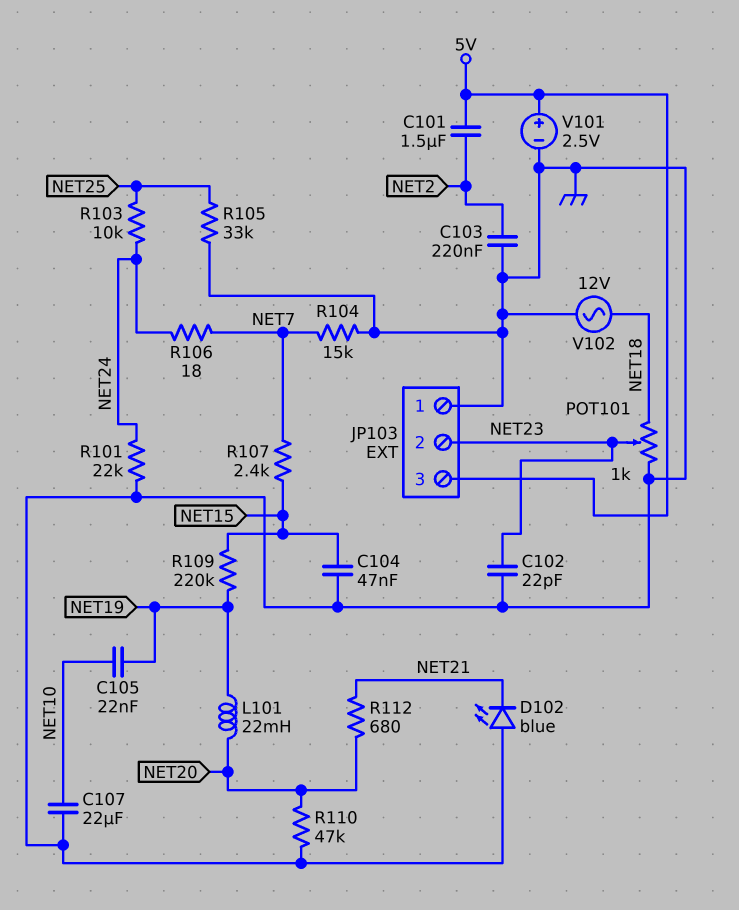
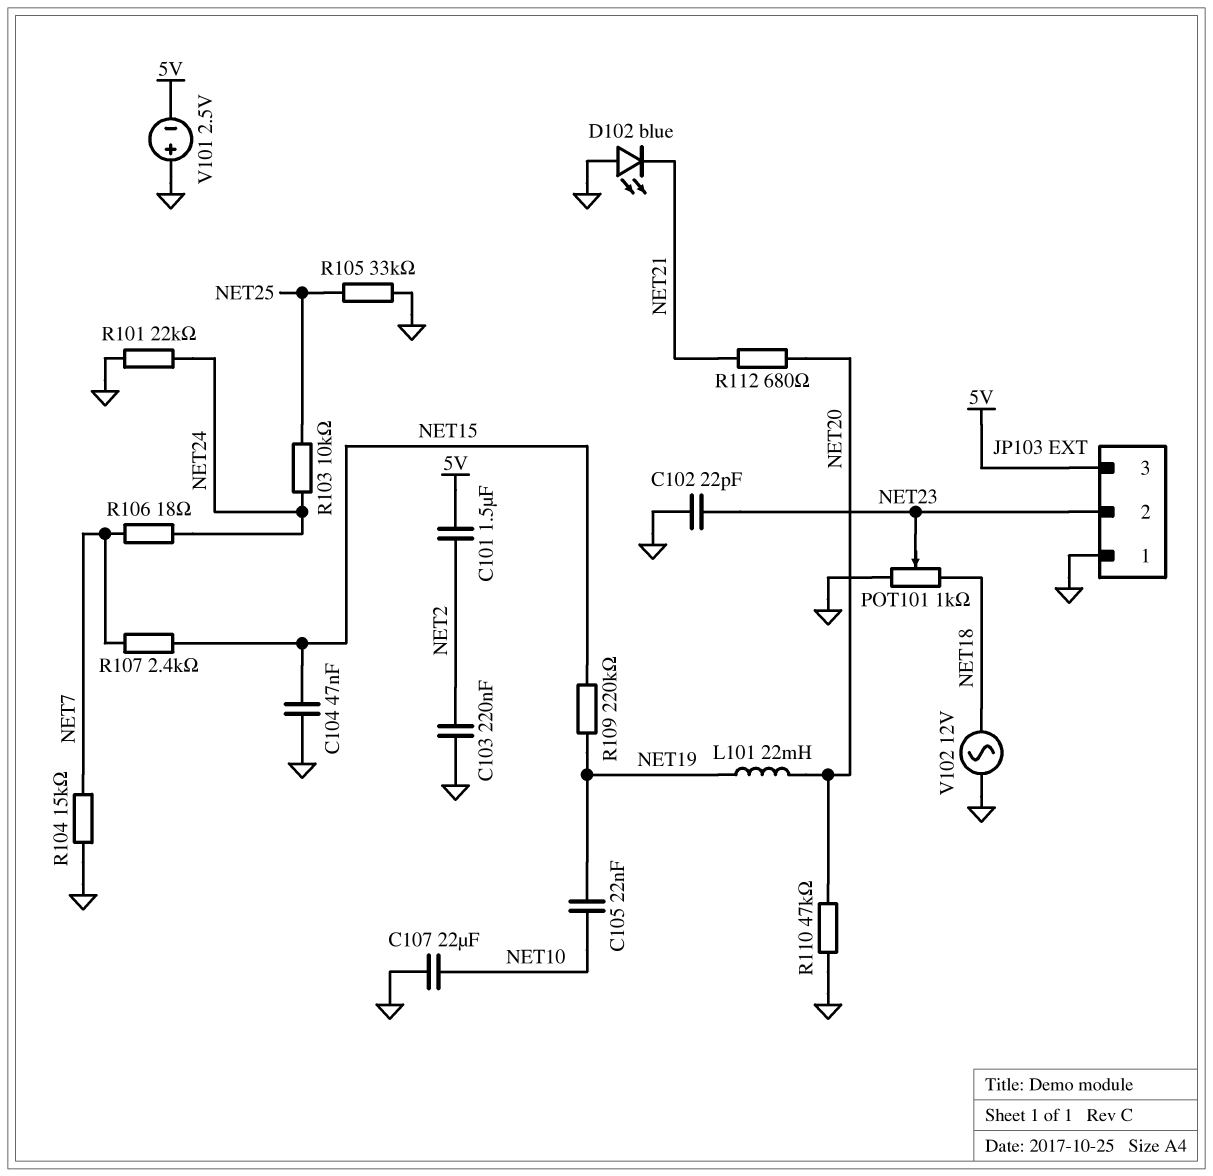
V101: 2.5V (plus 5V, minus GND) -> 2.5V (plus GND, minus 5V)

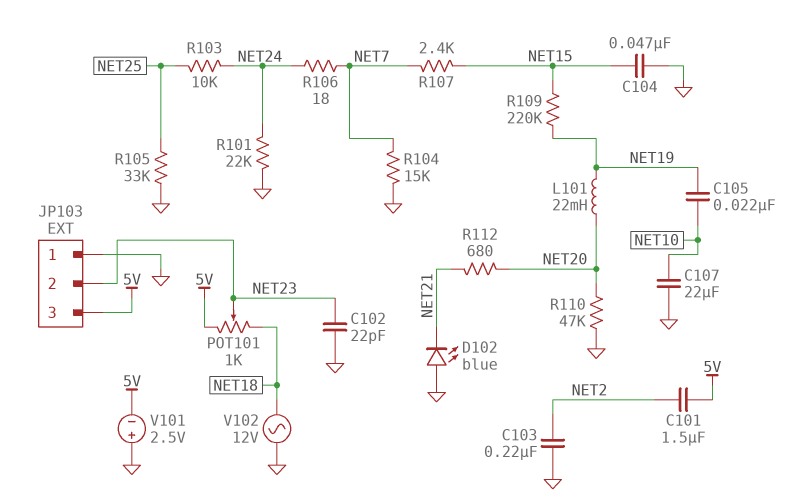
POT101: 1k (GND, NET18, wiper NET23) -> 1k (5V, NET18, wiper NET23)

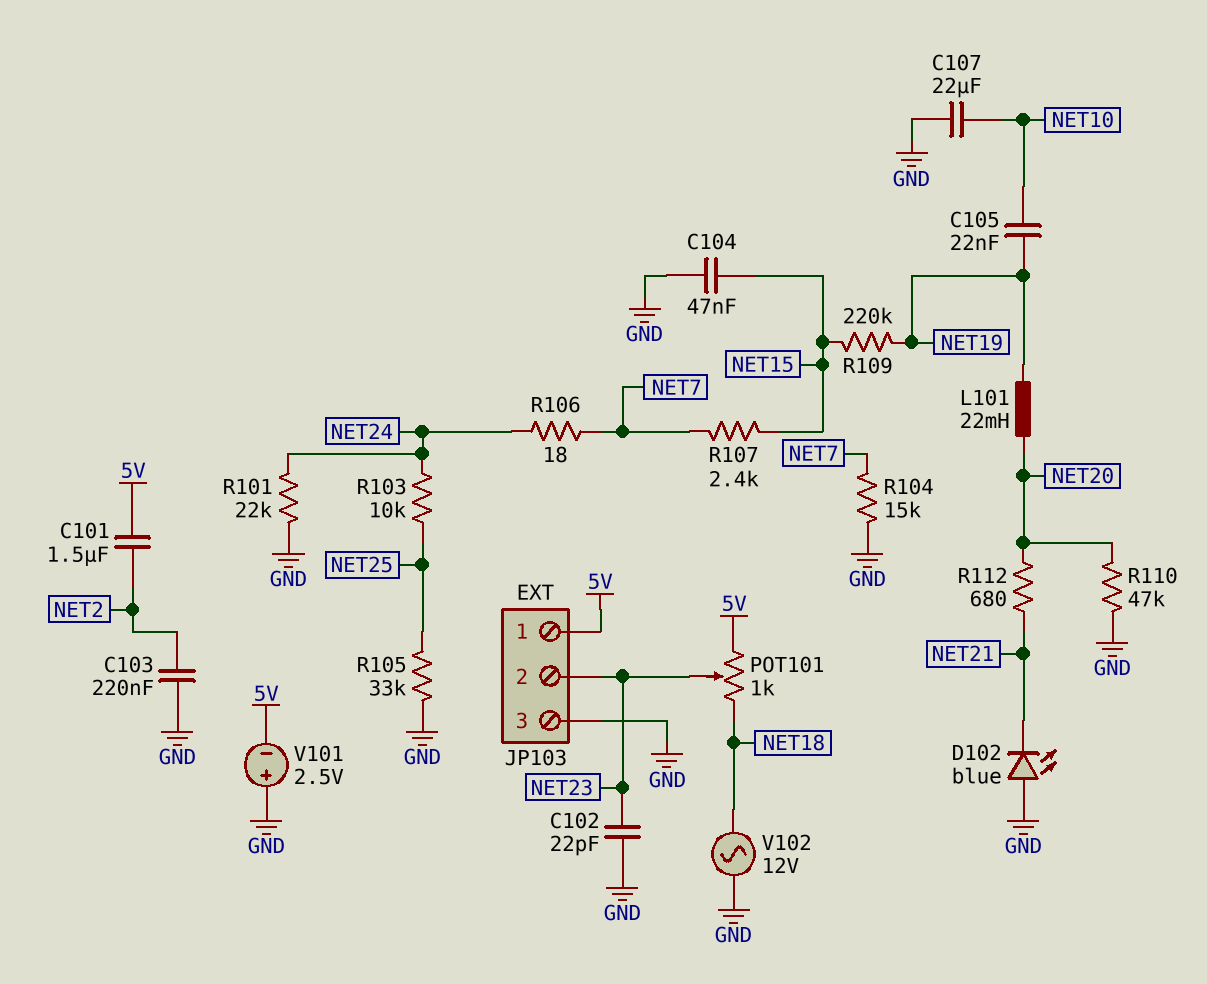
JP103 pin 1: GND -> 5V
JP103 pin 3: 5V -> GND

